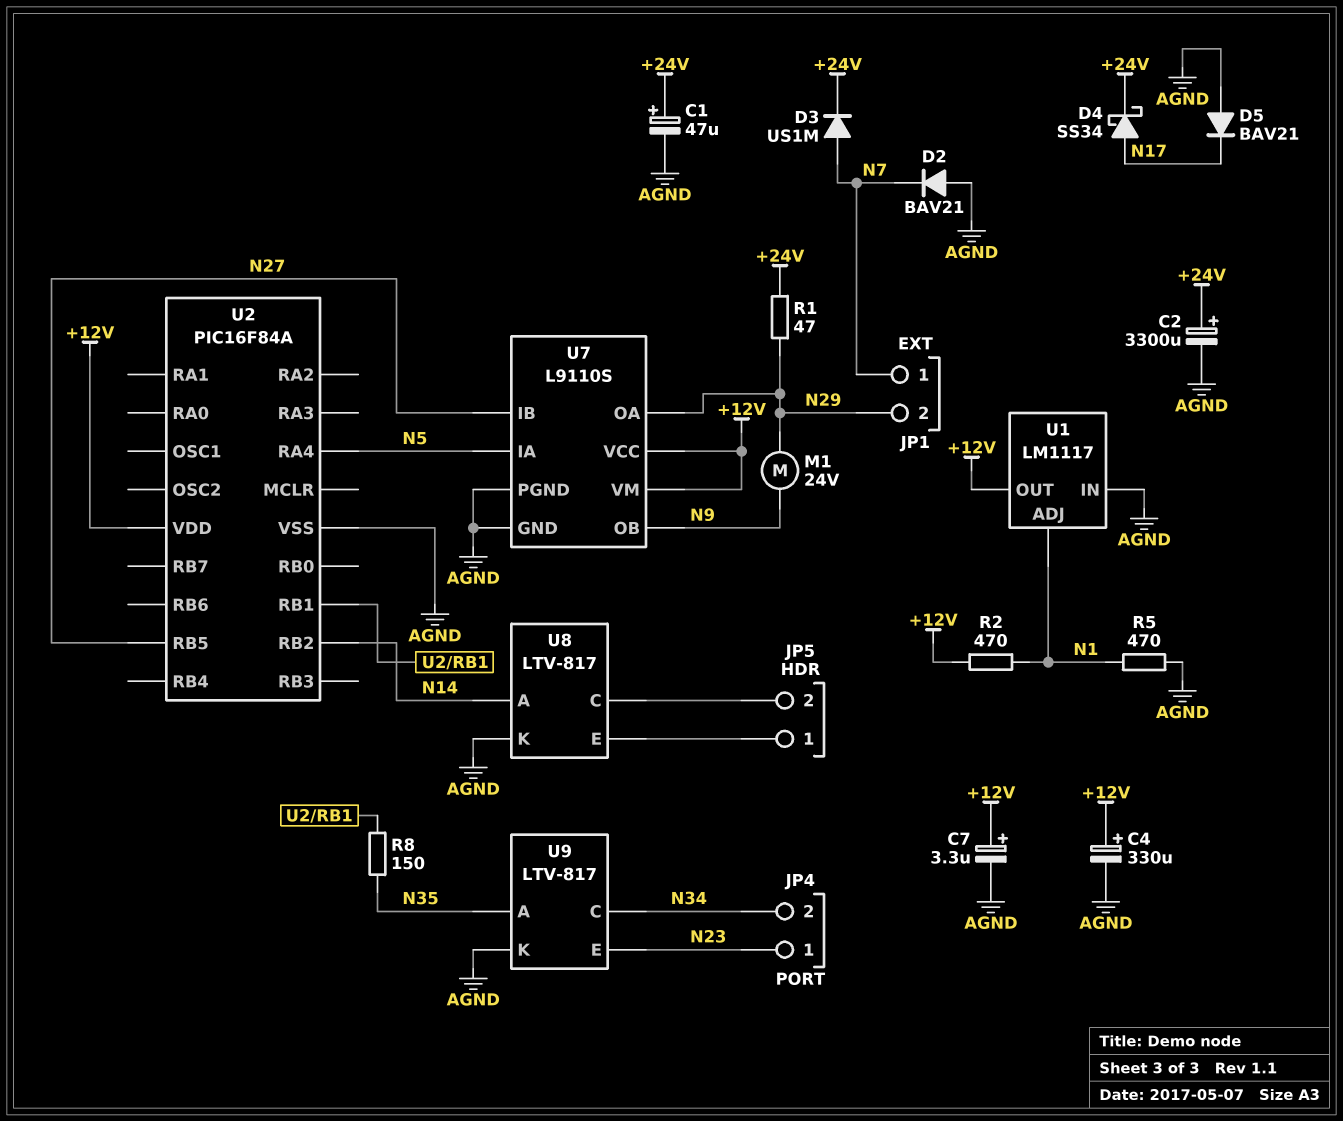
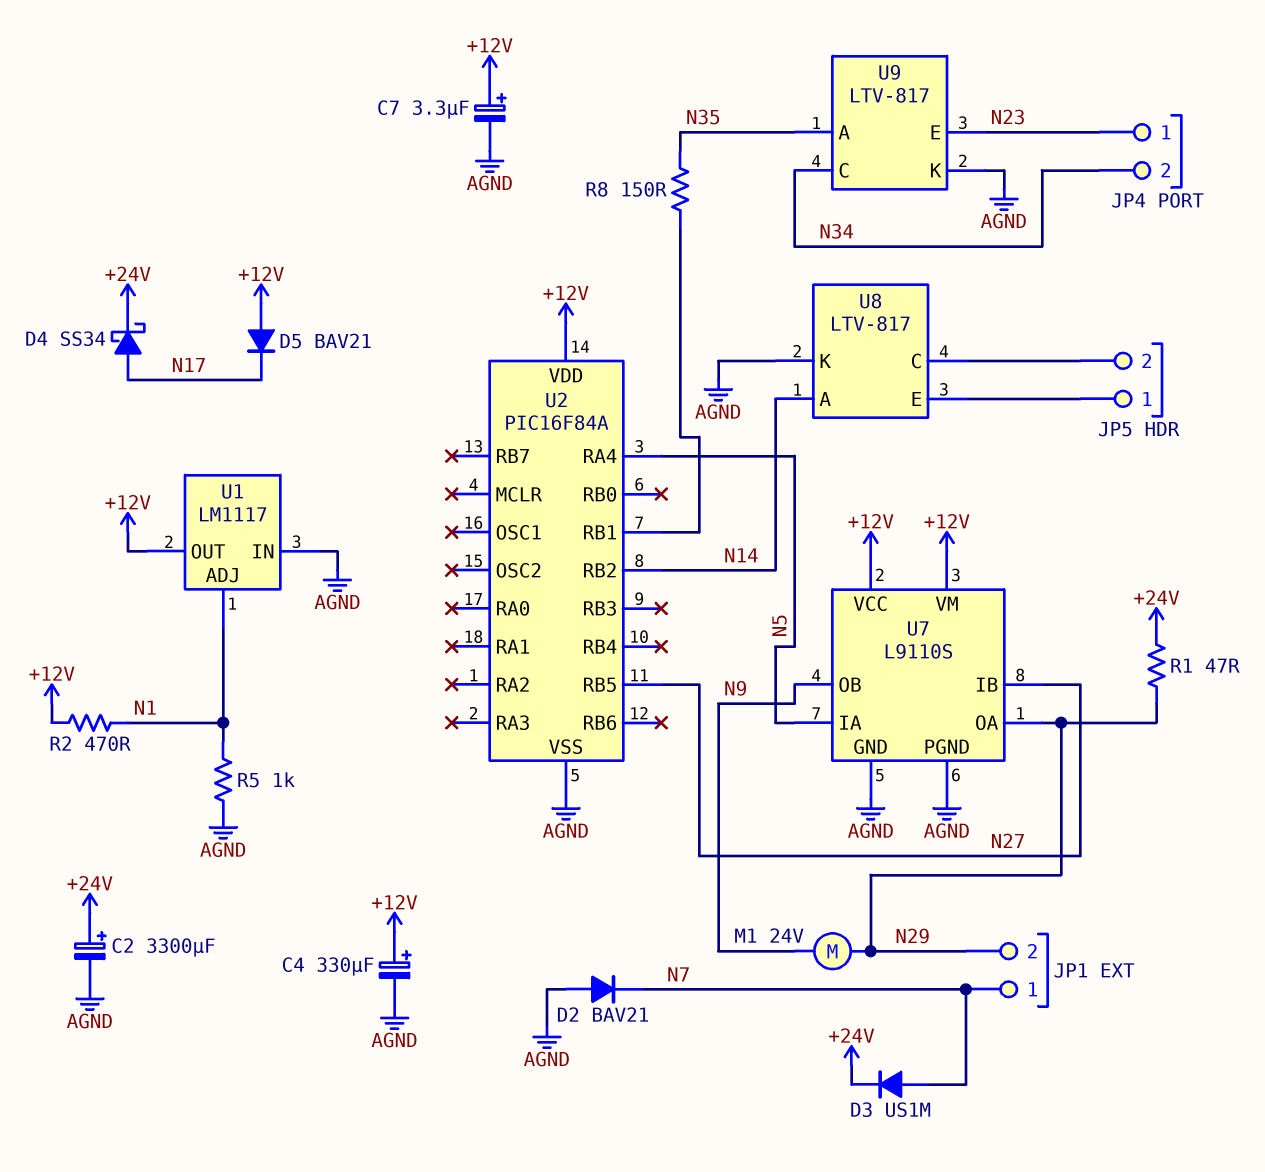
C1: 47uF (plus +24V, minus AGND) -> none
D5: diode BAV21 (A AGND, K N17) -> diode BAV21 (A +12V, K N17)
R5: 470 (AGND, N1) -> 1k (AGND, N1)

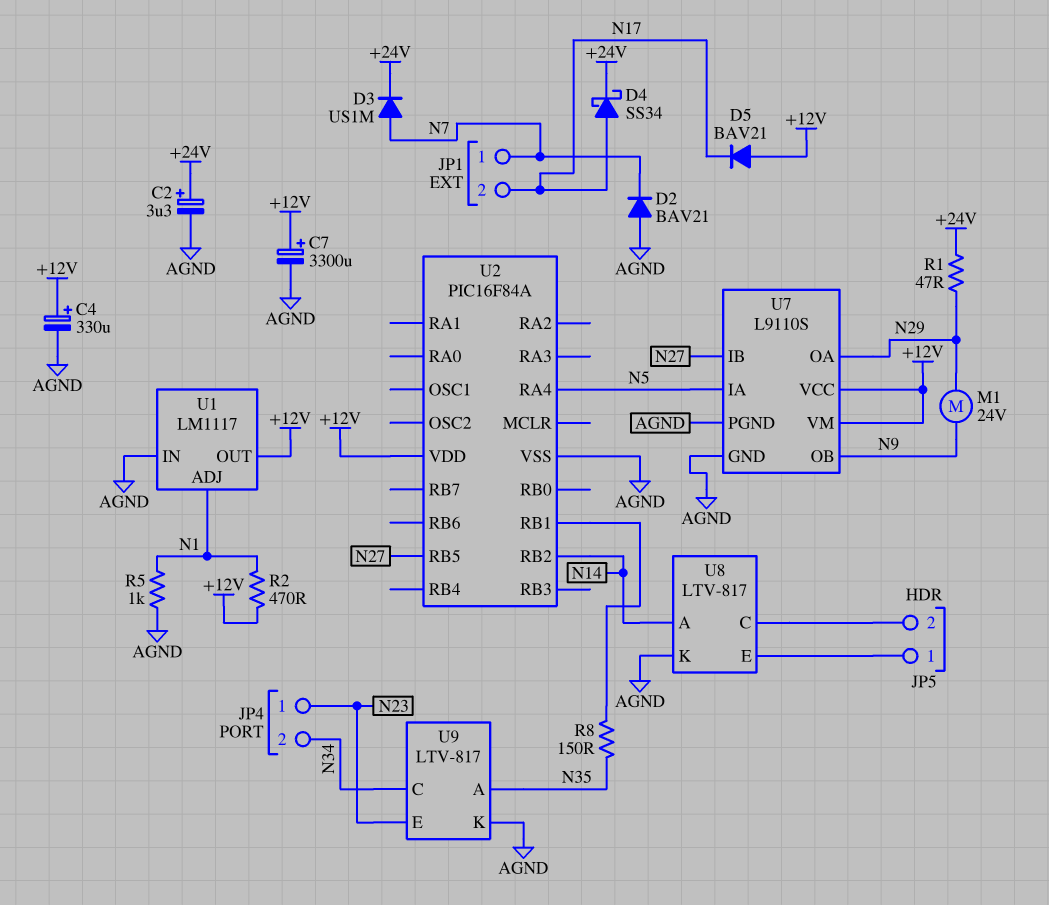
C2: 3300uF (plus +24V, minus AGND) -> 3.3uF (plus +24V, minus AGND)
C7: 3.3uF (plus +12V, minus AGND) -> 3300uF (plus +12V, minus AGND)
JP1 pin 2: N29 -> N17

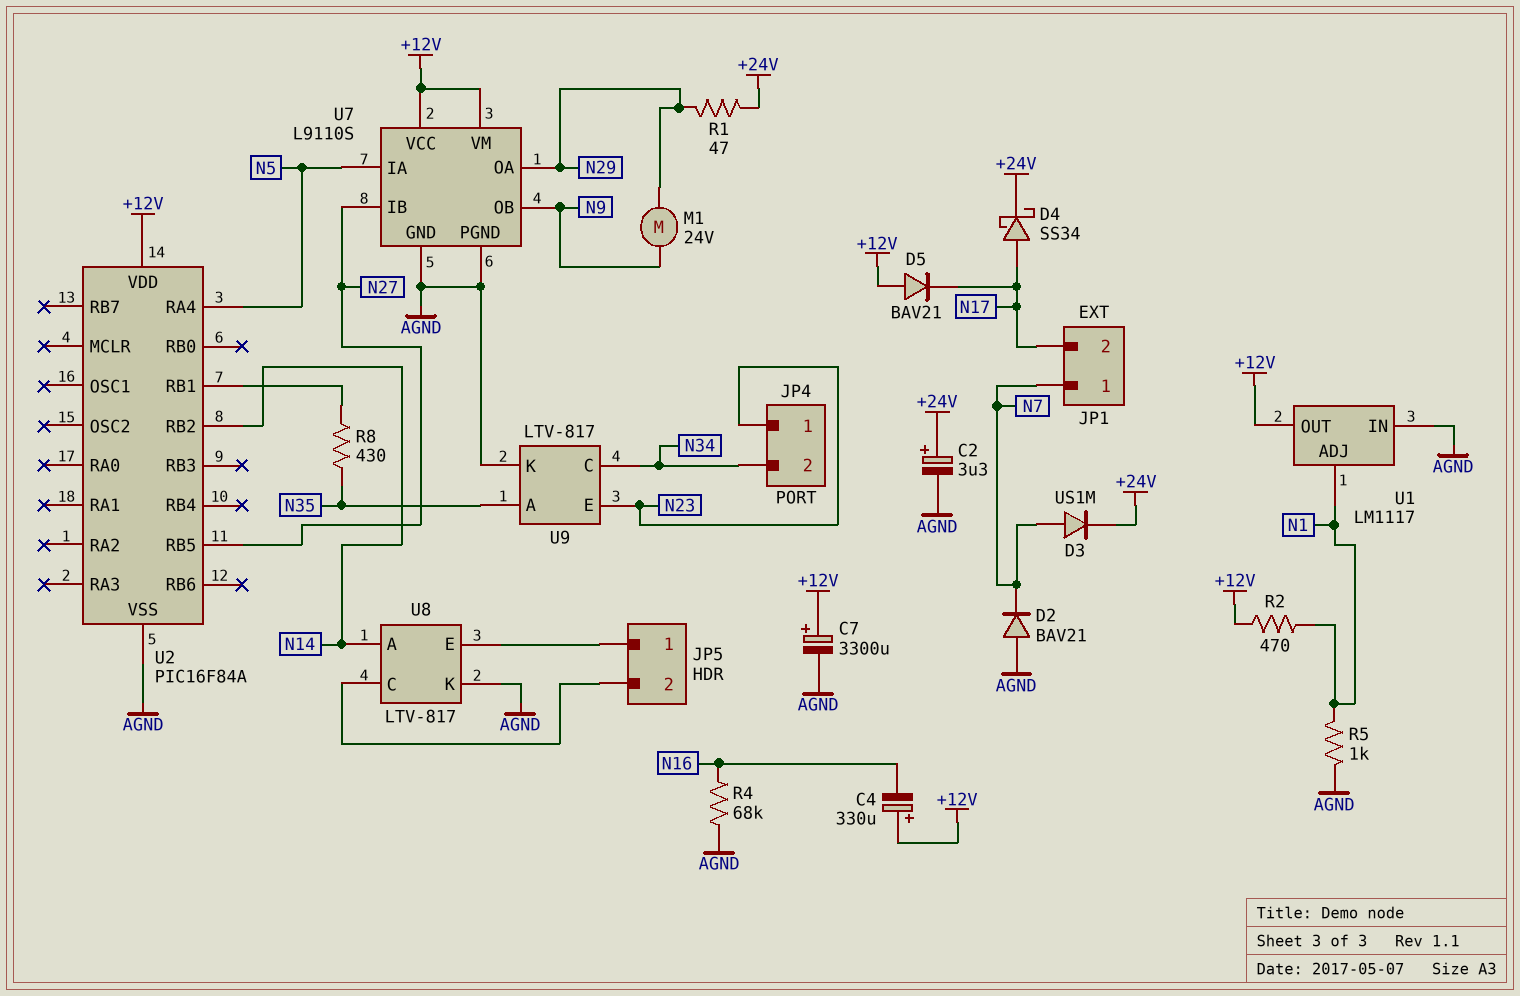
C4: 330uF (plus +12V, minus AGND) -> 330uF (plus +12V, minus N16)
R4: none -> 68k (AGND, N16)
R8: 150 (N35, U2/RB1) -> 430 (N35, U2/RB1)

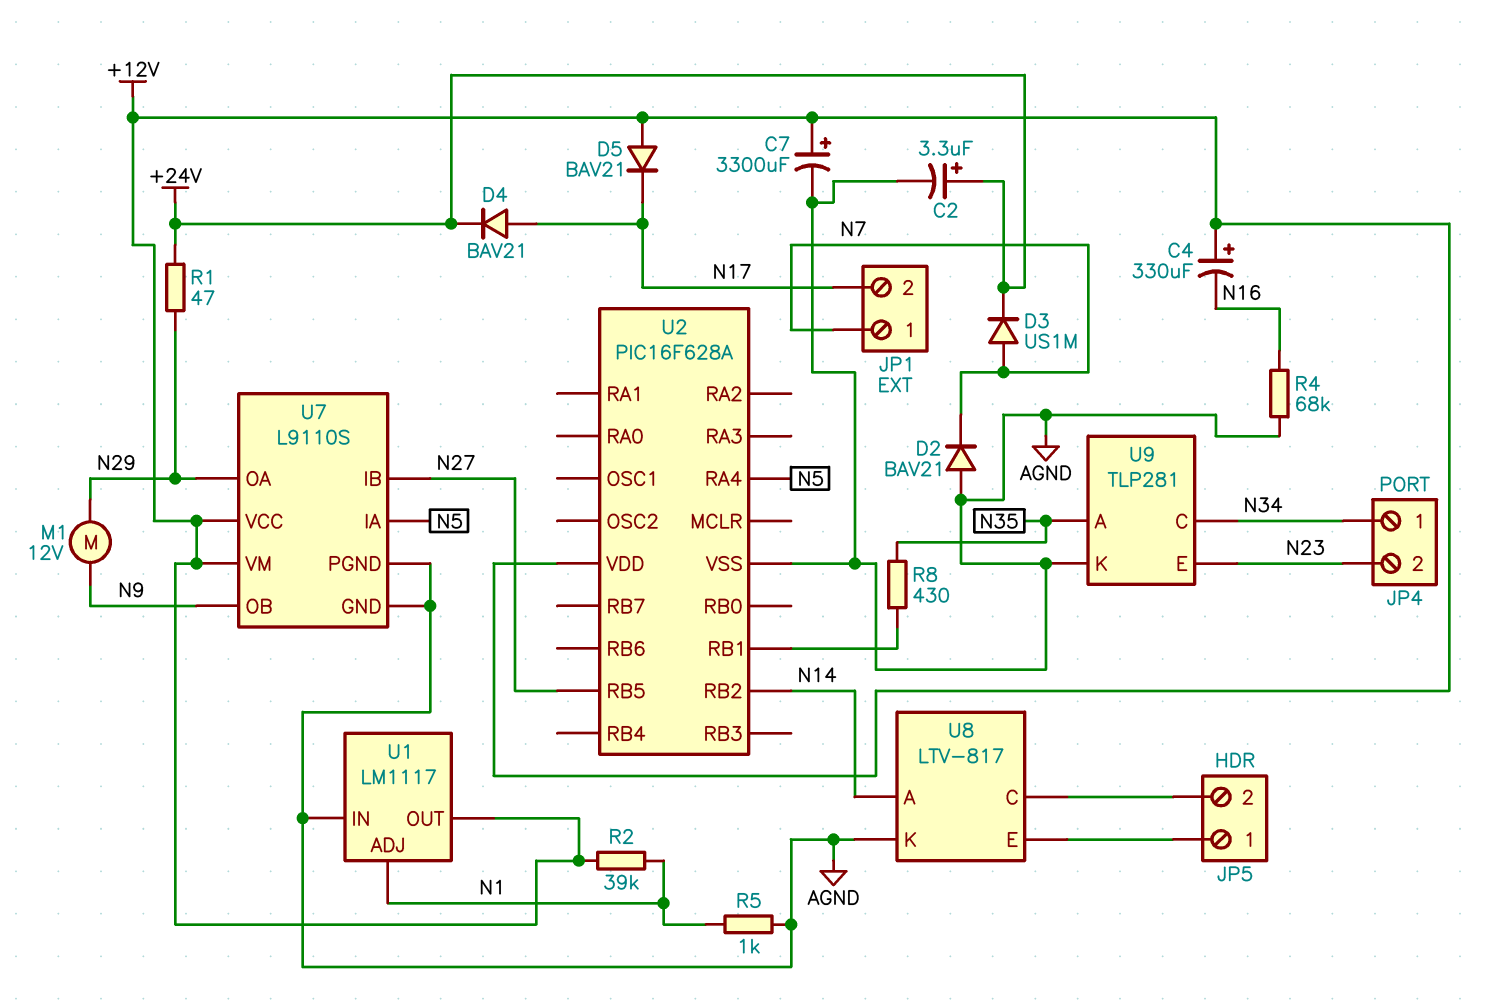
D4: schottky SS34 (A N17, K +24V) -> diode BAV21 (A N17, K +24V)
JP4 pin 1: N23 -> N34
JP4 pin 2: N34 -> N23
M1: motor 24V (N9, N29) -> motor 12V (N9, N29)
R2: 470 (+12V, N1) -> 39k (+12V, N1)
U2: PIC16F84A -> PIC16F628A
U9: LTV-817 -> TLP281

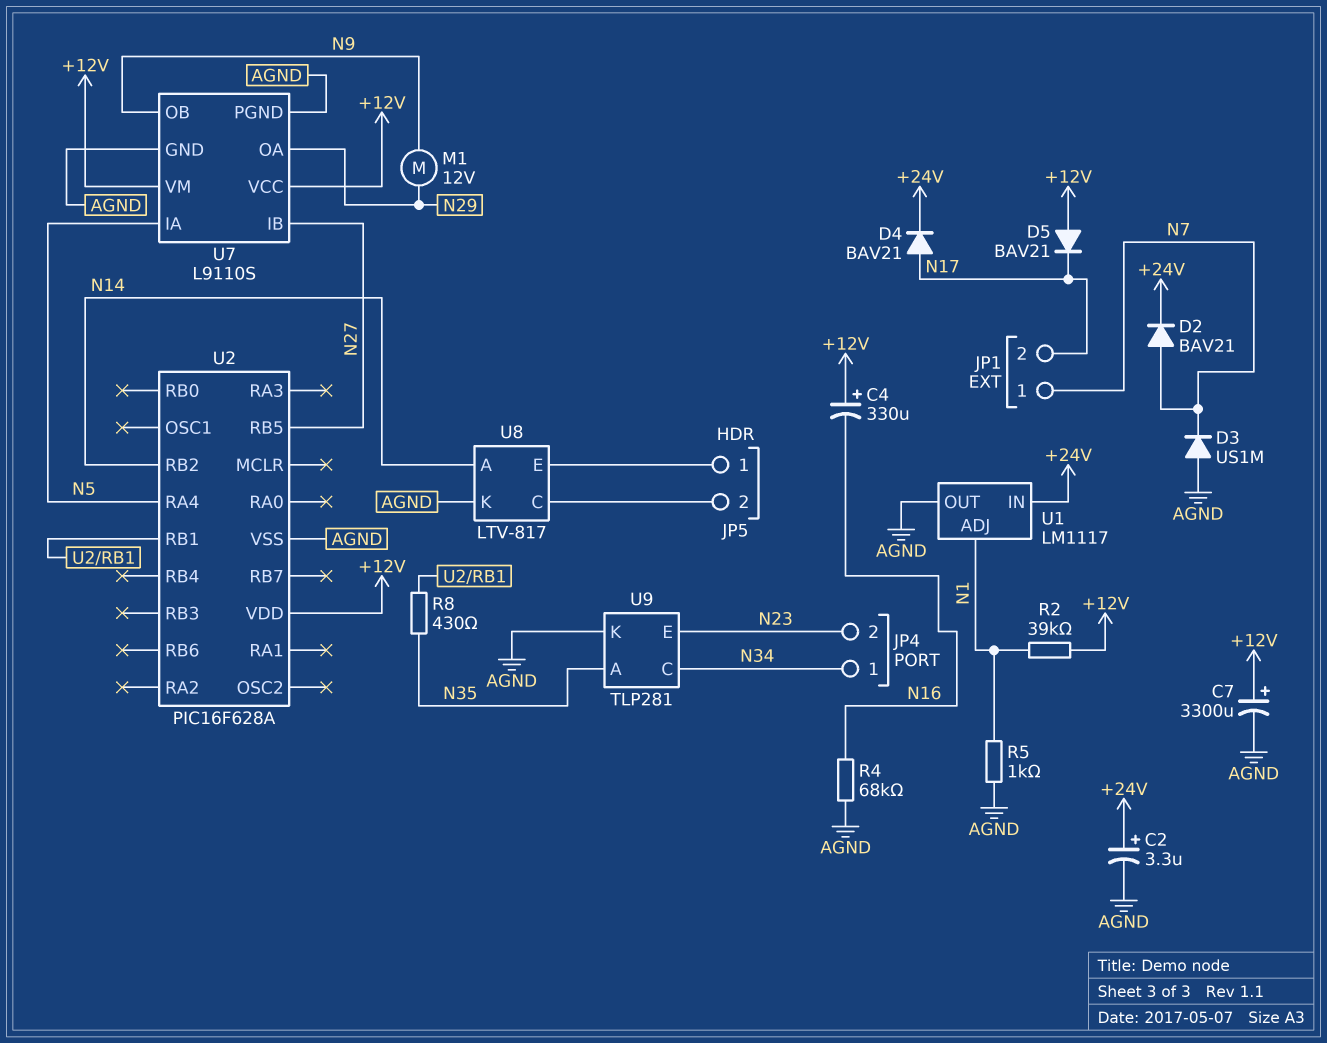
D2: diode BAV21 (A AGND, K N7) -> diode BAV21 (A N7, K +24V)
D3: diode US1M (A N7, K +24V) -> diode US1M (A AGND, K N7)
R1: 47 (+24V, N29) -> none
U1 pin IN: AGND -> +24V
U1 pin OUT: +12V -> AGND

